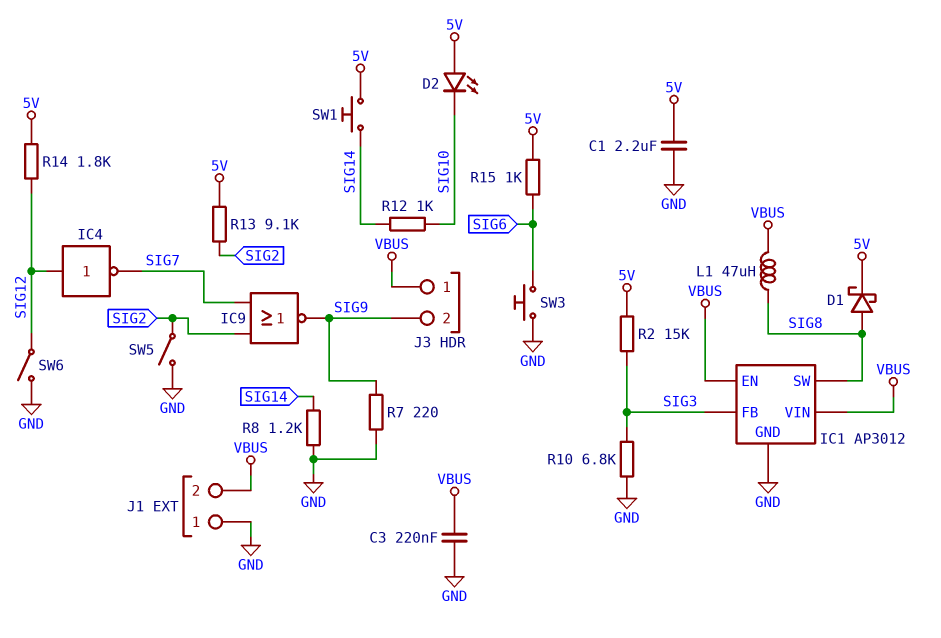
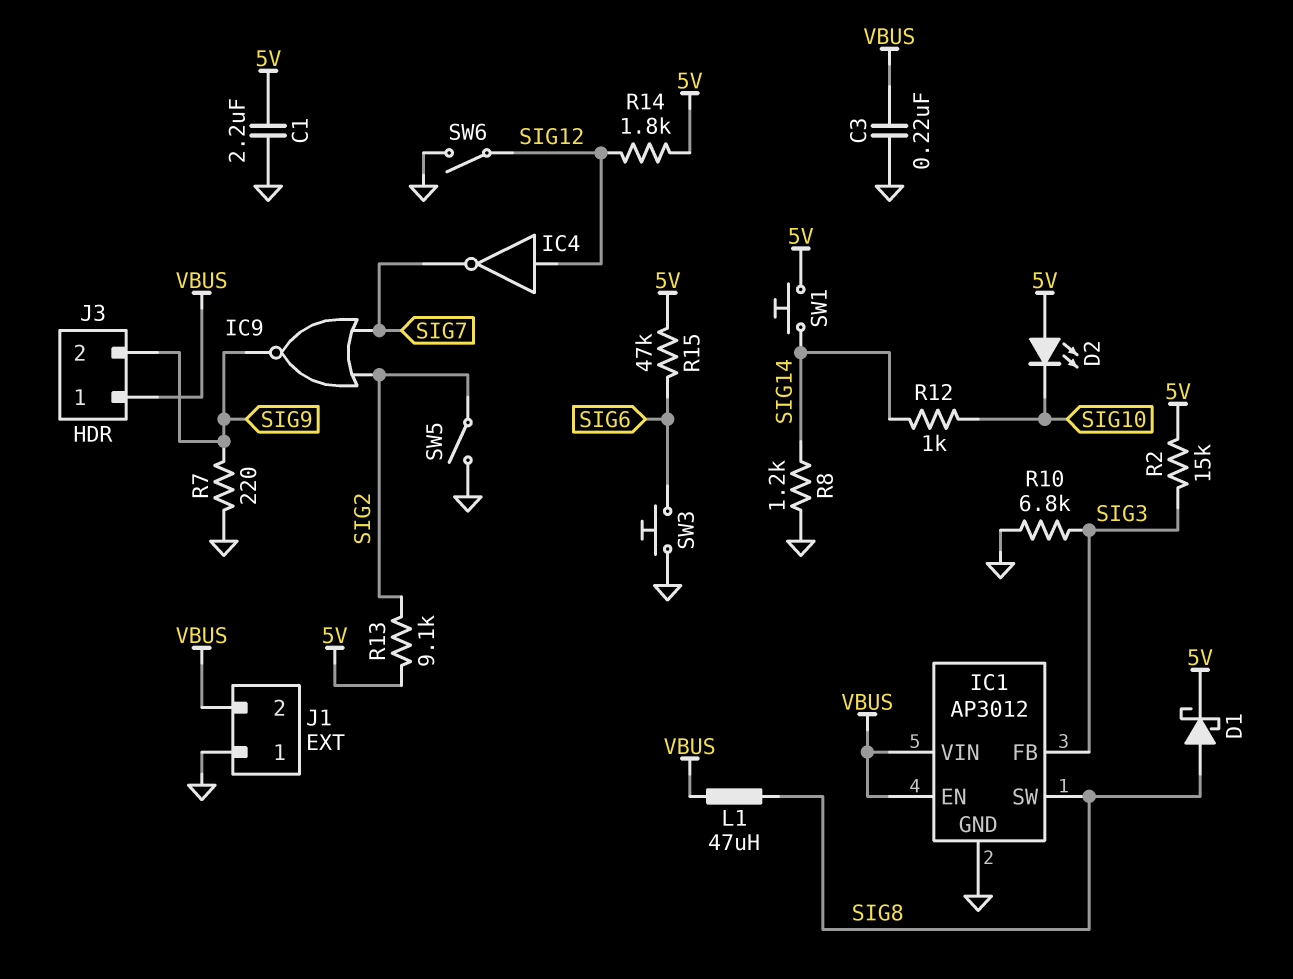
R15: 1k (5V, SIG6) -> 47k (5V, SIG6)

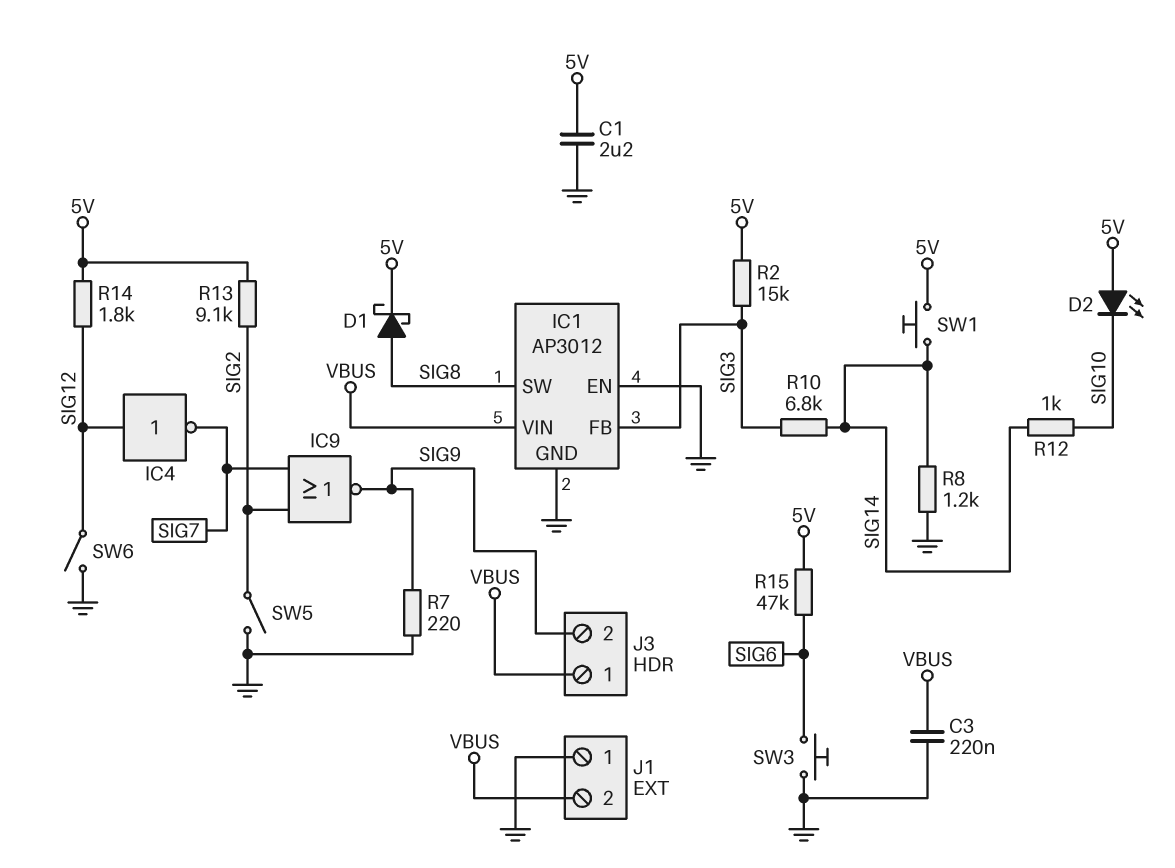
IC1 pin EN: VBUS -> GND
L1: 47uH (SIG8, VBUS) -> none
R10: 6.8k (GND, SIG3) -> 6.8k (SIG3, SIG14)

